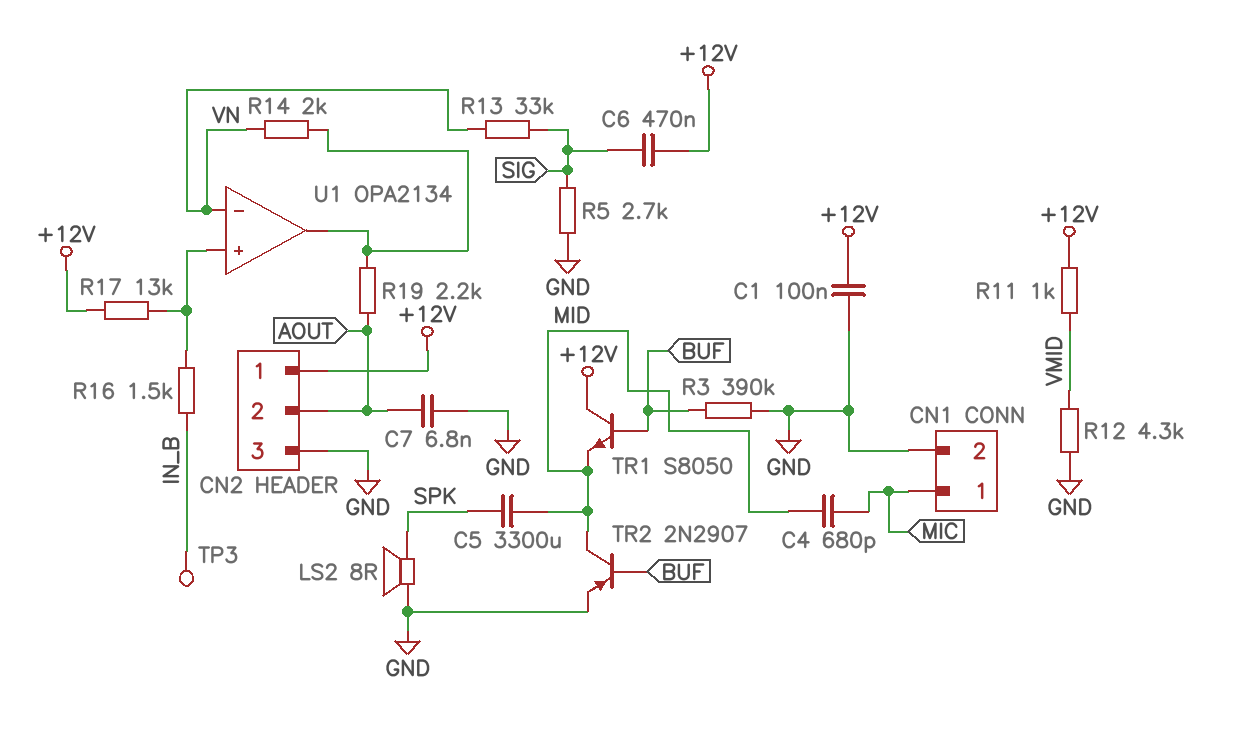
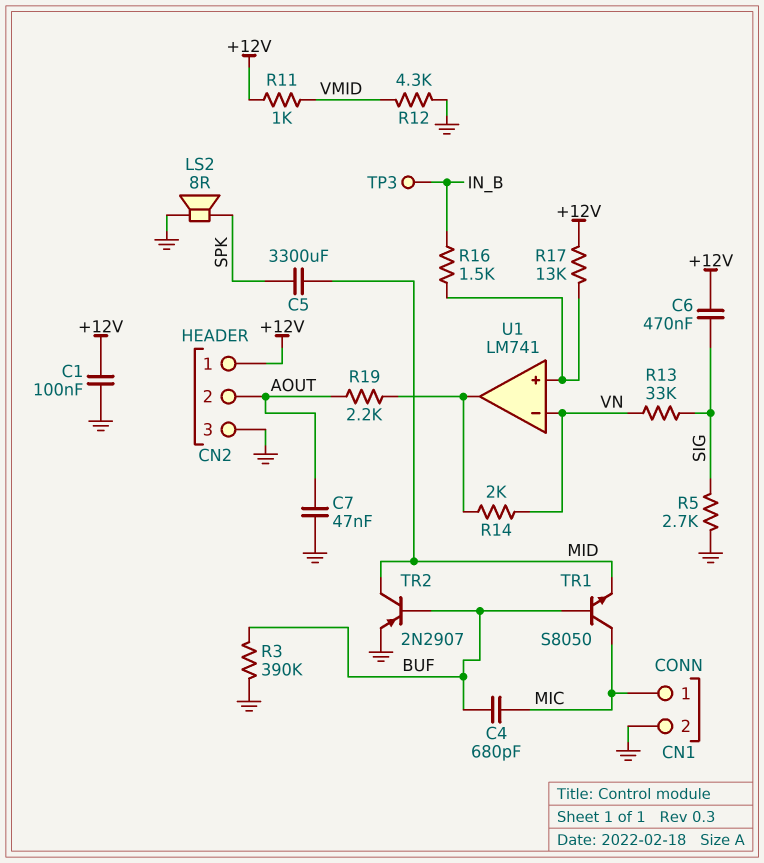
C4: 680pF (MIC, MID) -> 680pF (BUF, MIC)
C7: 6.8nF (AOUT, GND) -> 47nF (AOUT, GND)
TR1: NPN S8050 (B BUF, C +12V, E MID) -> NPN S8050 (B BUF, C MIC, E MID)
U1: OPA2134 -> LM741

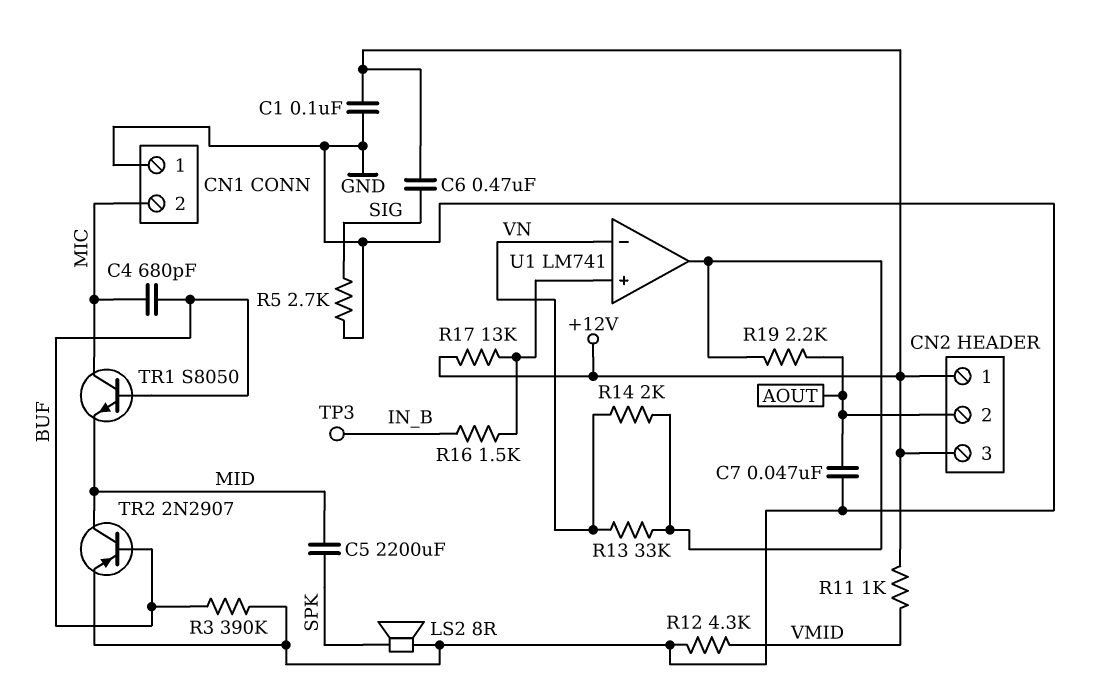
C5: 3300uF (MID, SPK) -> 2200uF (MID, SPK)
CN1 pin 1: MIC -> GND
CN1 pin 2: GND -> MIC
CN2 pin 3: GND -> +12V
R13: 33k (SIG, VN) -> 33k (U1/out, VN)

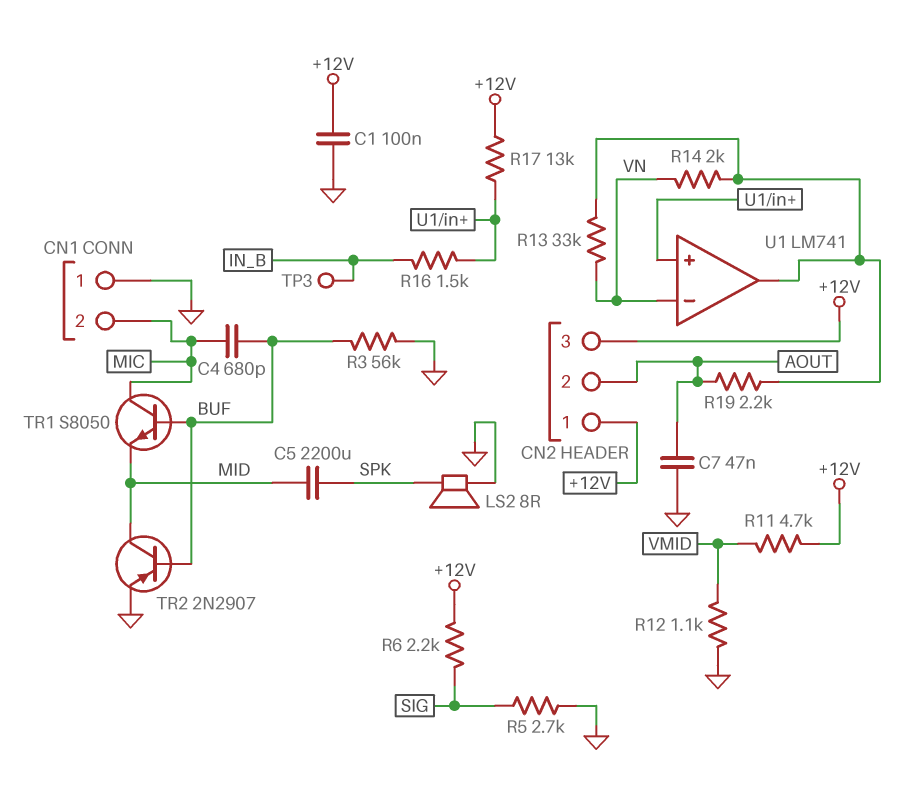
C6: 470nF (+12V, SIG) -> none
R3: 390k (BUF, GND) -> 56k (BUF, GND)
R6: none -> 2.2k (+12V, SIG)
R11: 1k (+12V, VMID) -> 4.7k (+12V, VMID)
R12: 4.3k (GND, VMID) -> 1.1k (GND, VMID)

